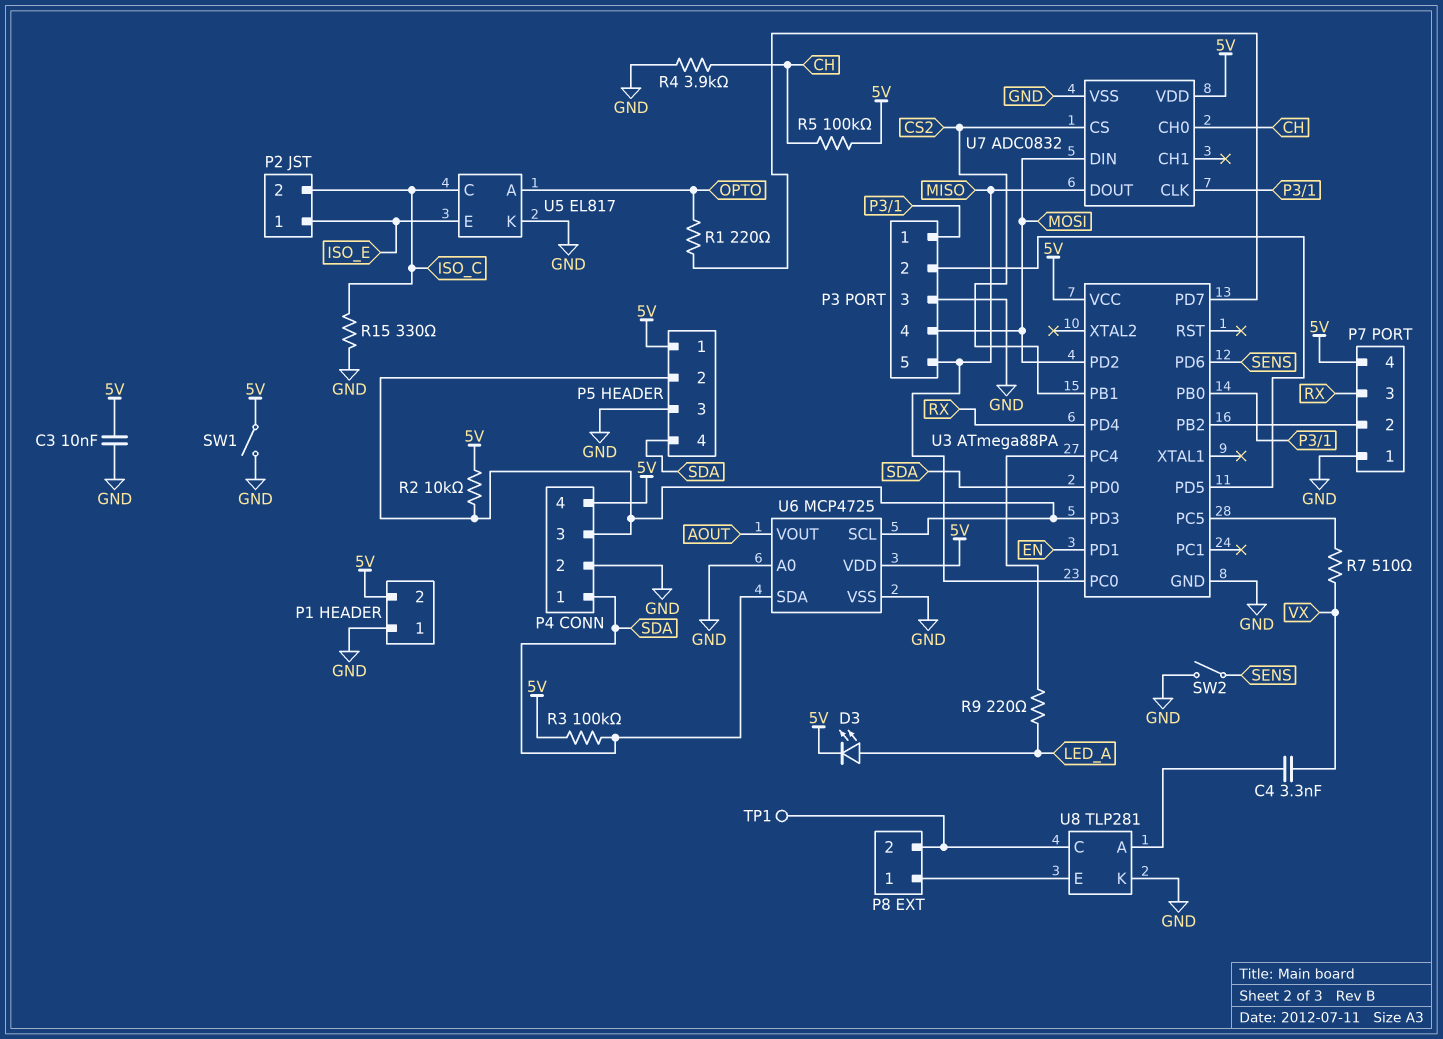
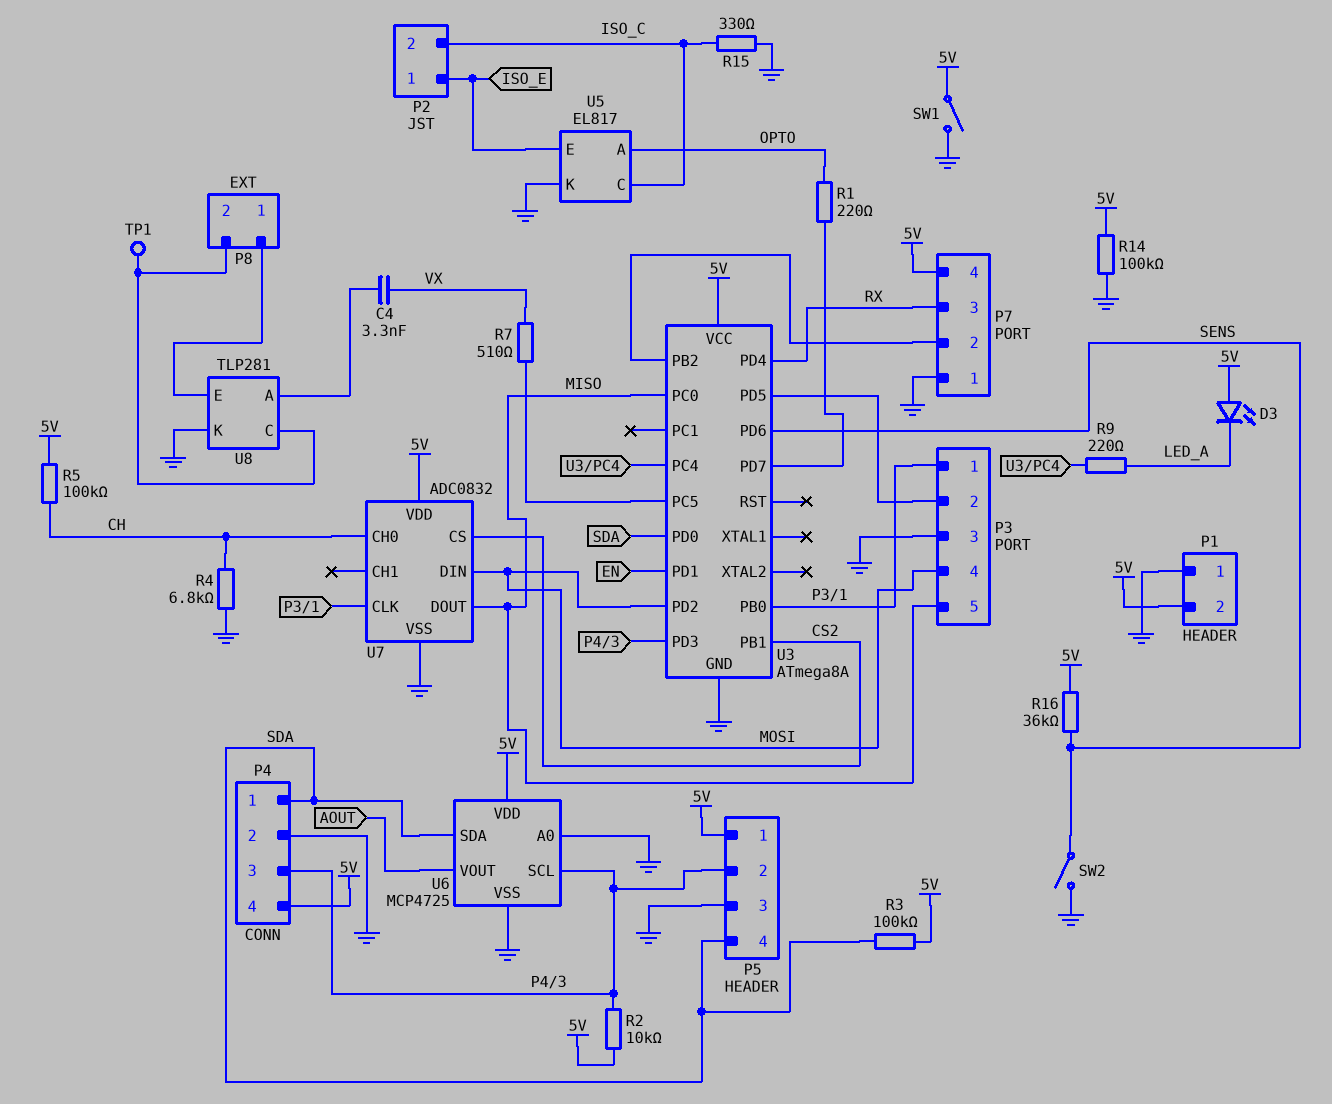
C3: 10nF (5V, GND) -> none
D3: LED (A LED_A, K 5V) -> LED (A 5V, K LED_A)
R4: 3.9k (CH, GND) -> 6.8k (CH, GND)
R14: none -> 100k (5V, GND)
R16: none -> 36k (5V, SENS)
U3: ATmega88PA -> ATmega8A

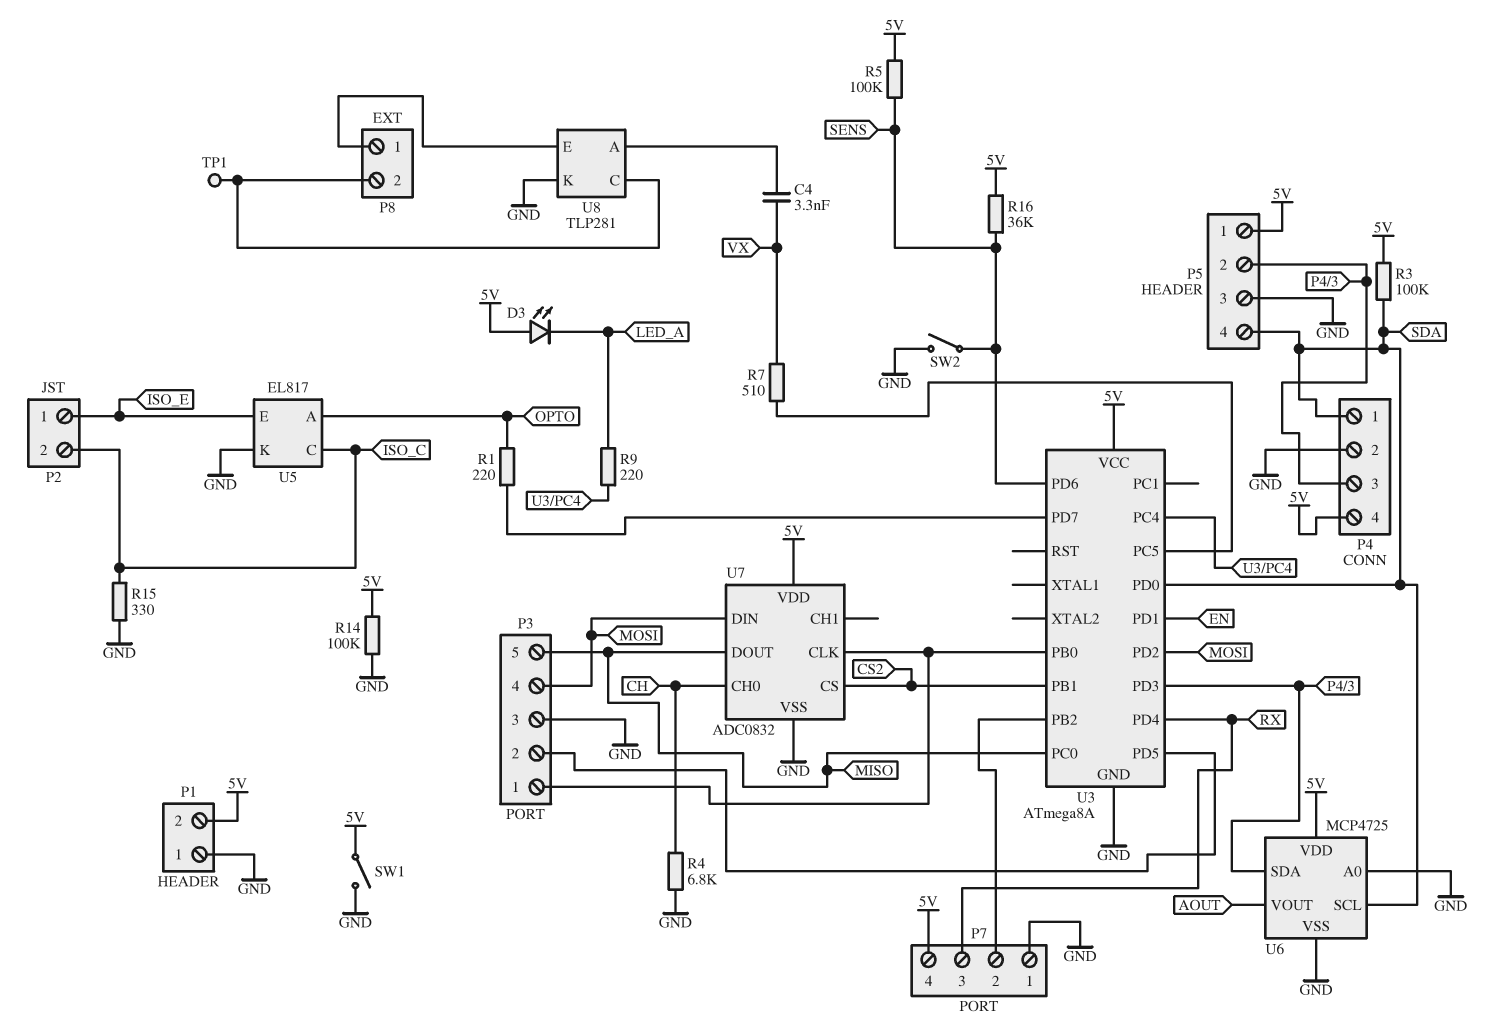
R2: 10k (5V, P4/3) -> none
R5: 100k (5V, CH) -> 100k (5V, SENS)
U6 pin SCL: P4/3 -> SDA
U6 pin SDA: SDA -> P4/3

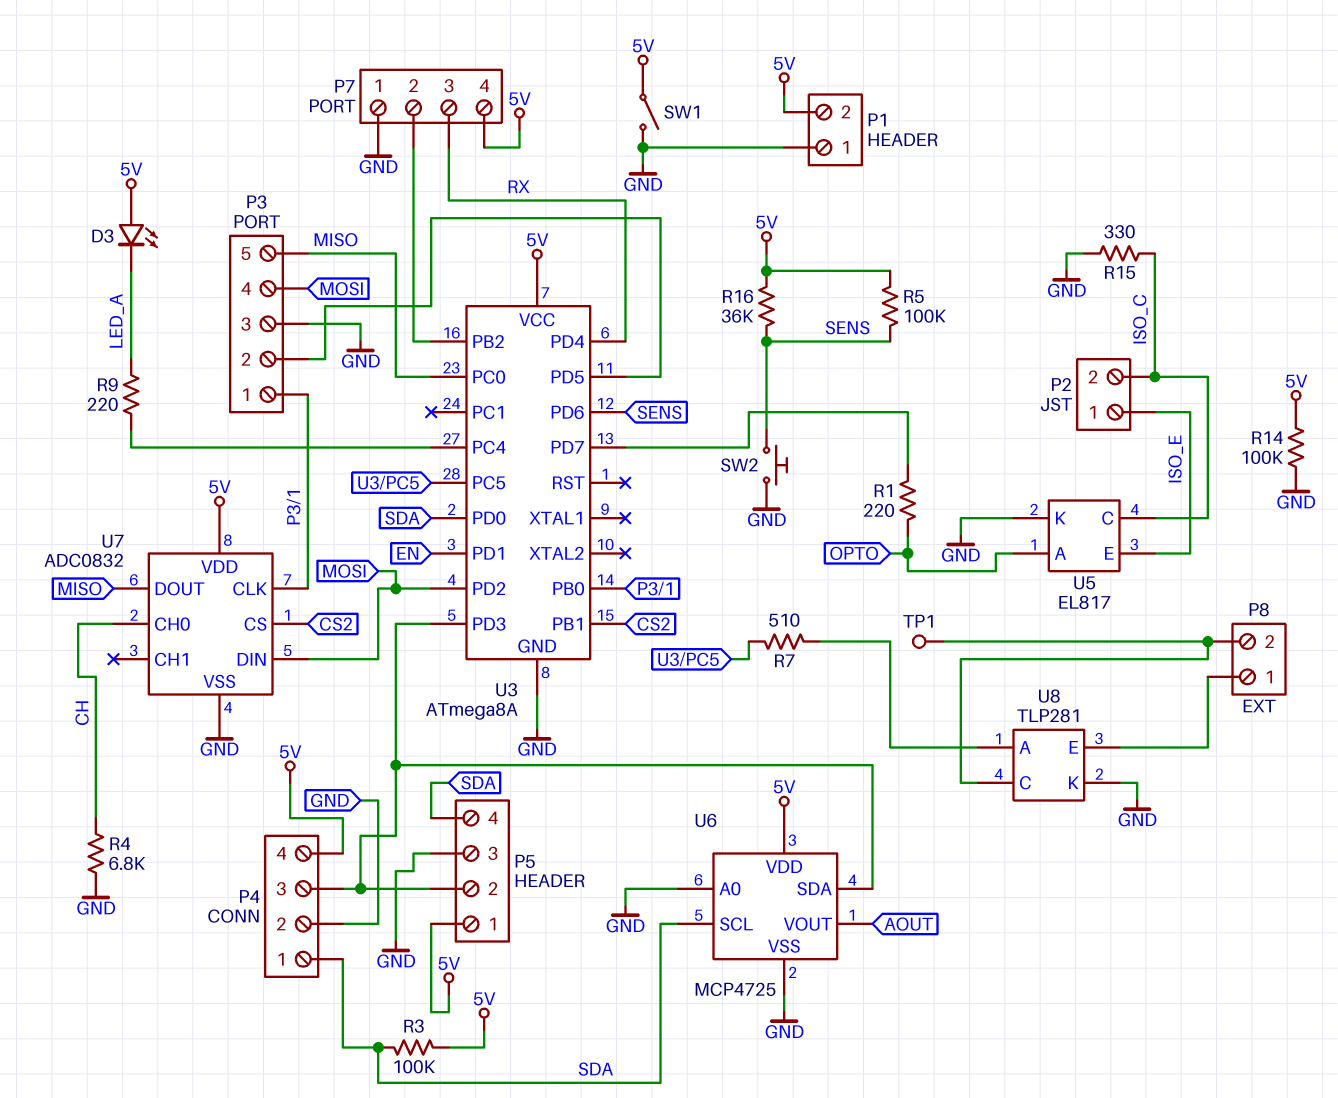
C4: 3.3nF (U8/A, VX) -> none
R7: 510 (U3/PC5, VX) -> 510 (U3/PC5, U8/A)
SW2: switch (GND, SENS) -> button (GND, SENS)

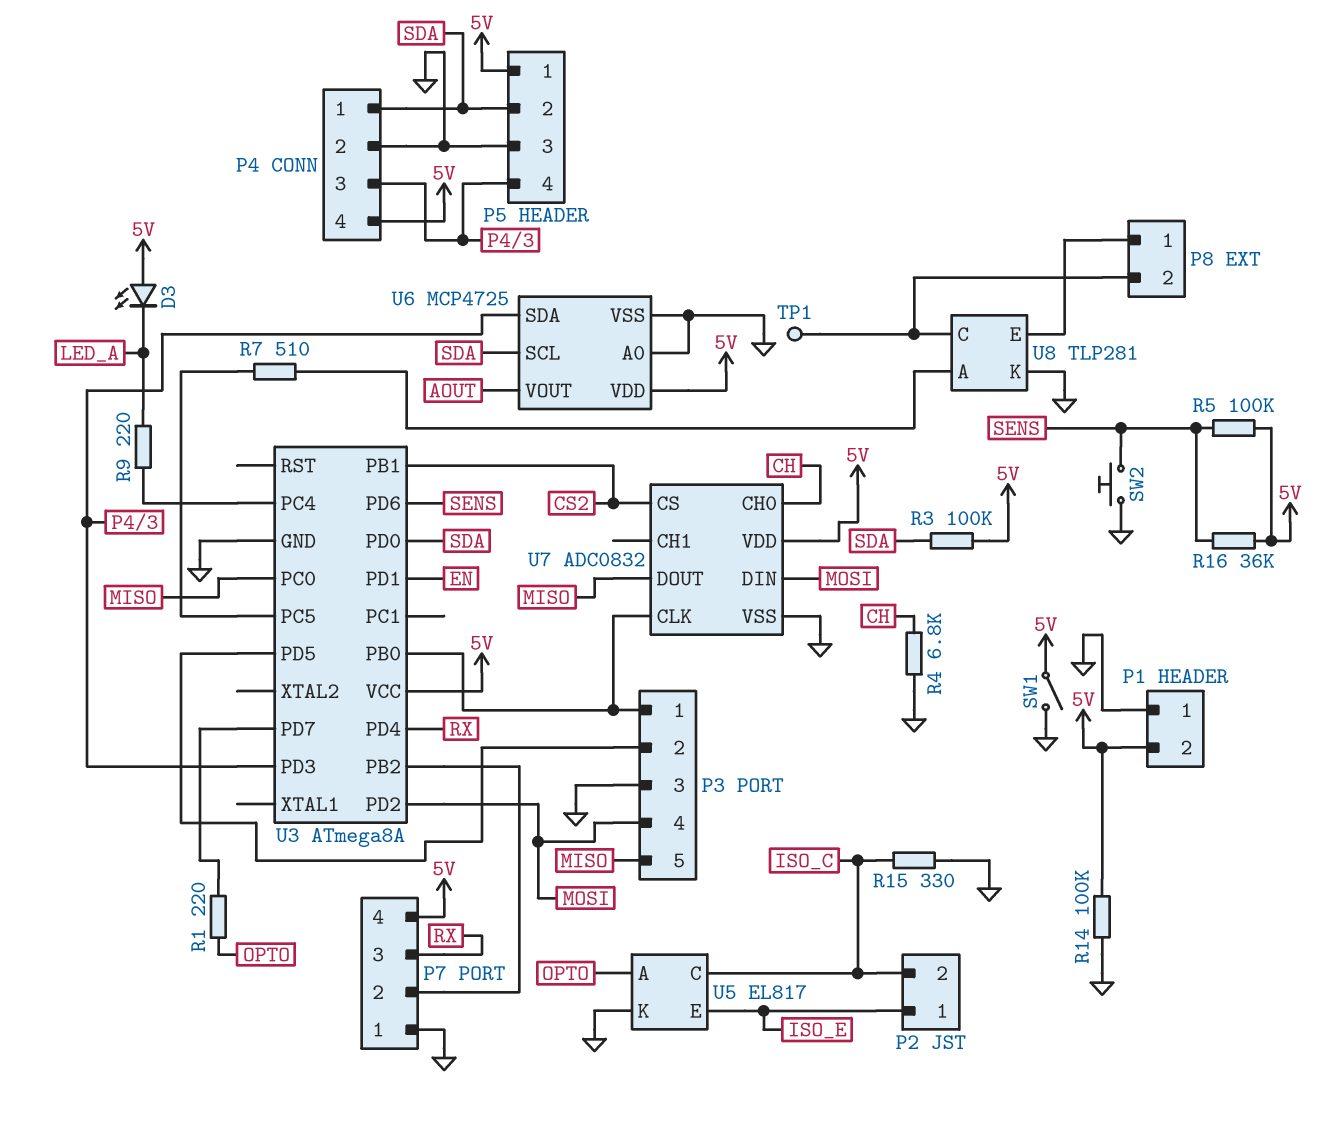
P5 pin 2: P4/3 -> SDA
P5 pin 4: SDA -> P4/3

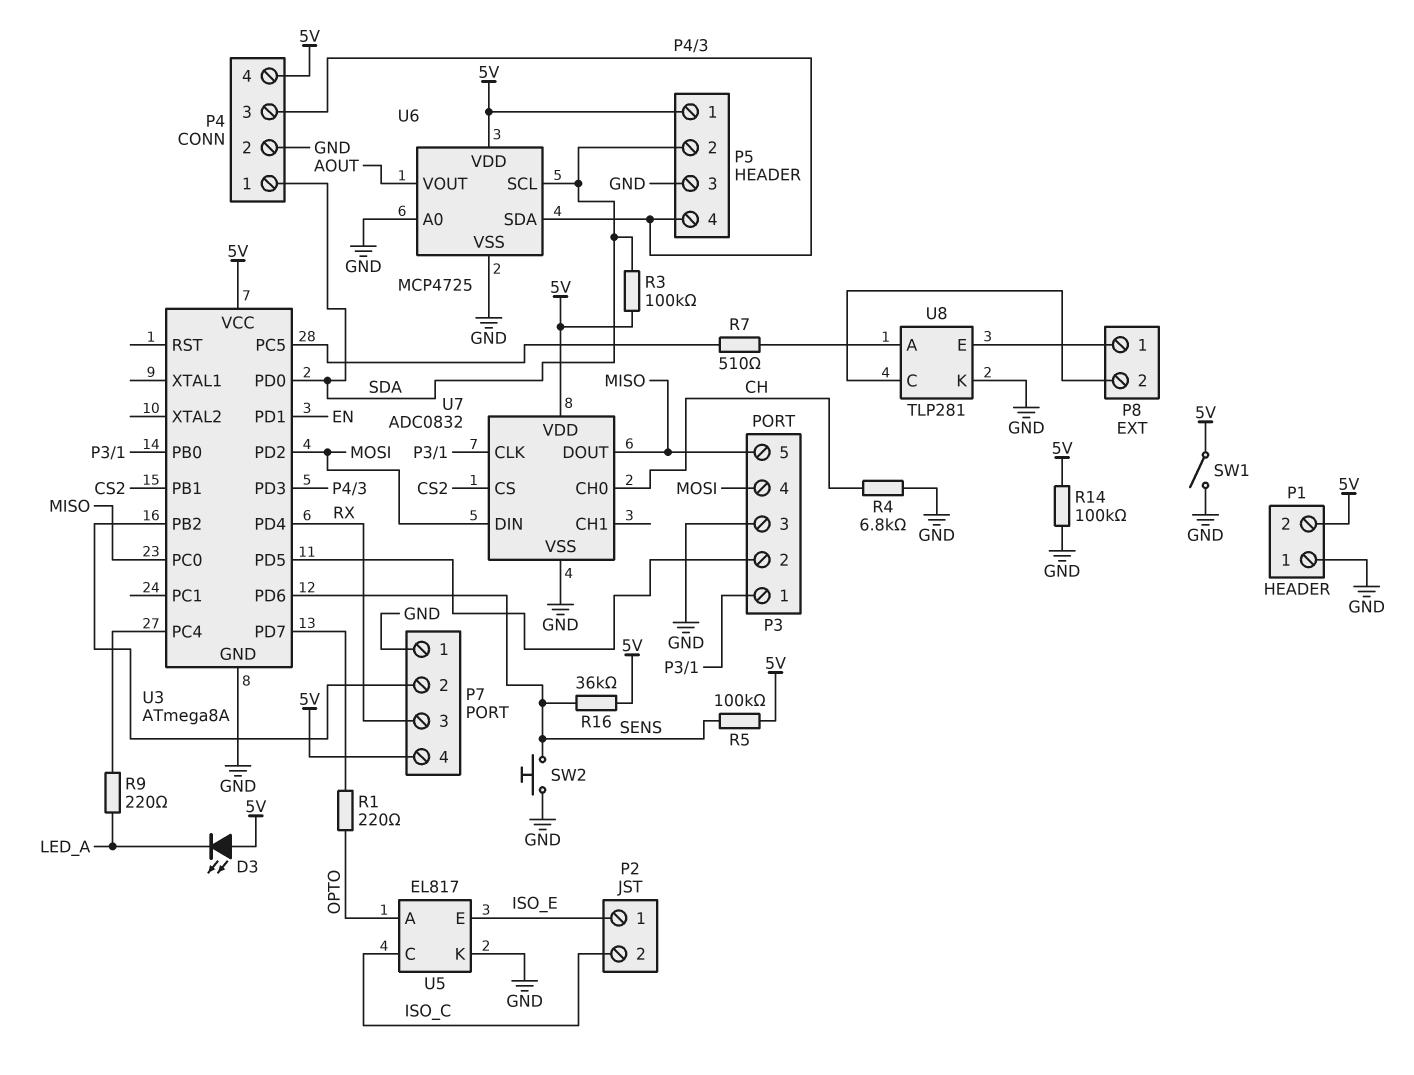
R15: 330 (GND, ISO_C) -> none
TP1: test point (P8/2) -> none

